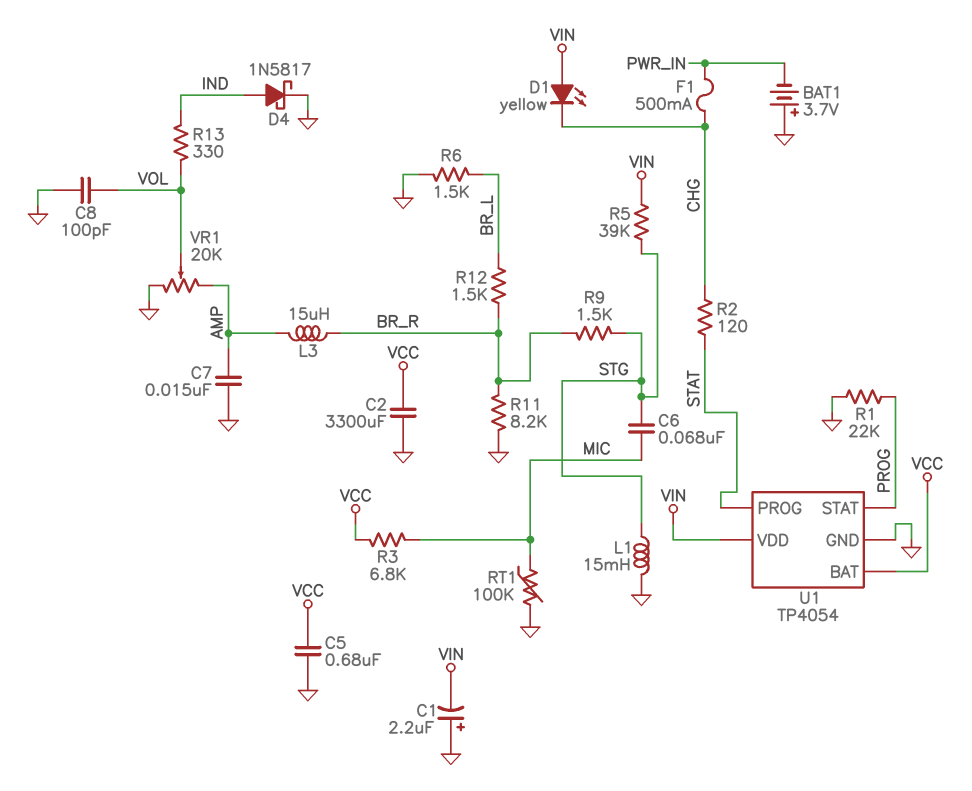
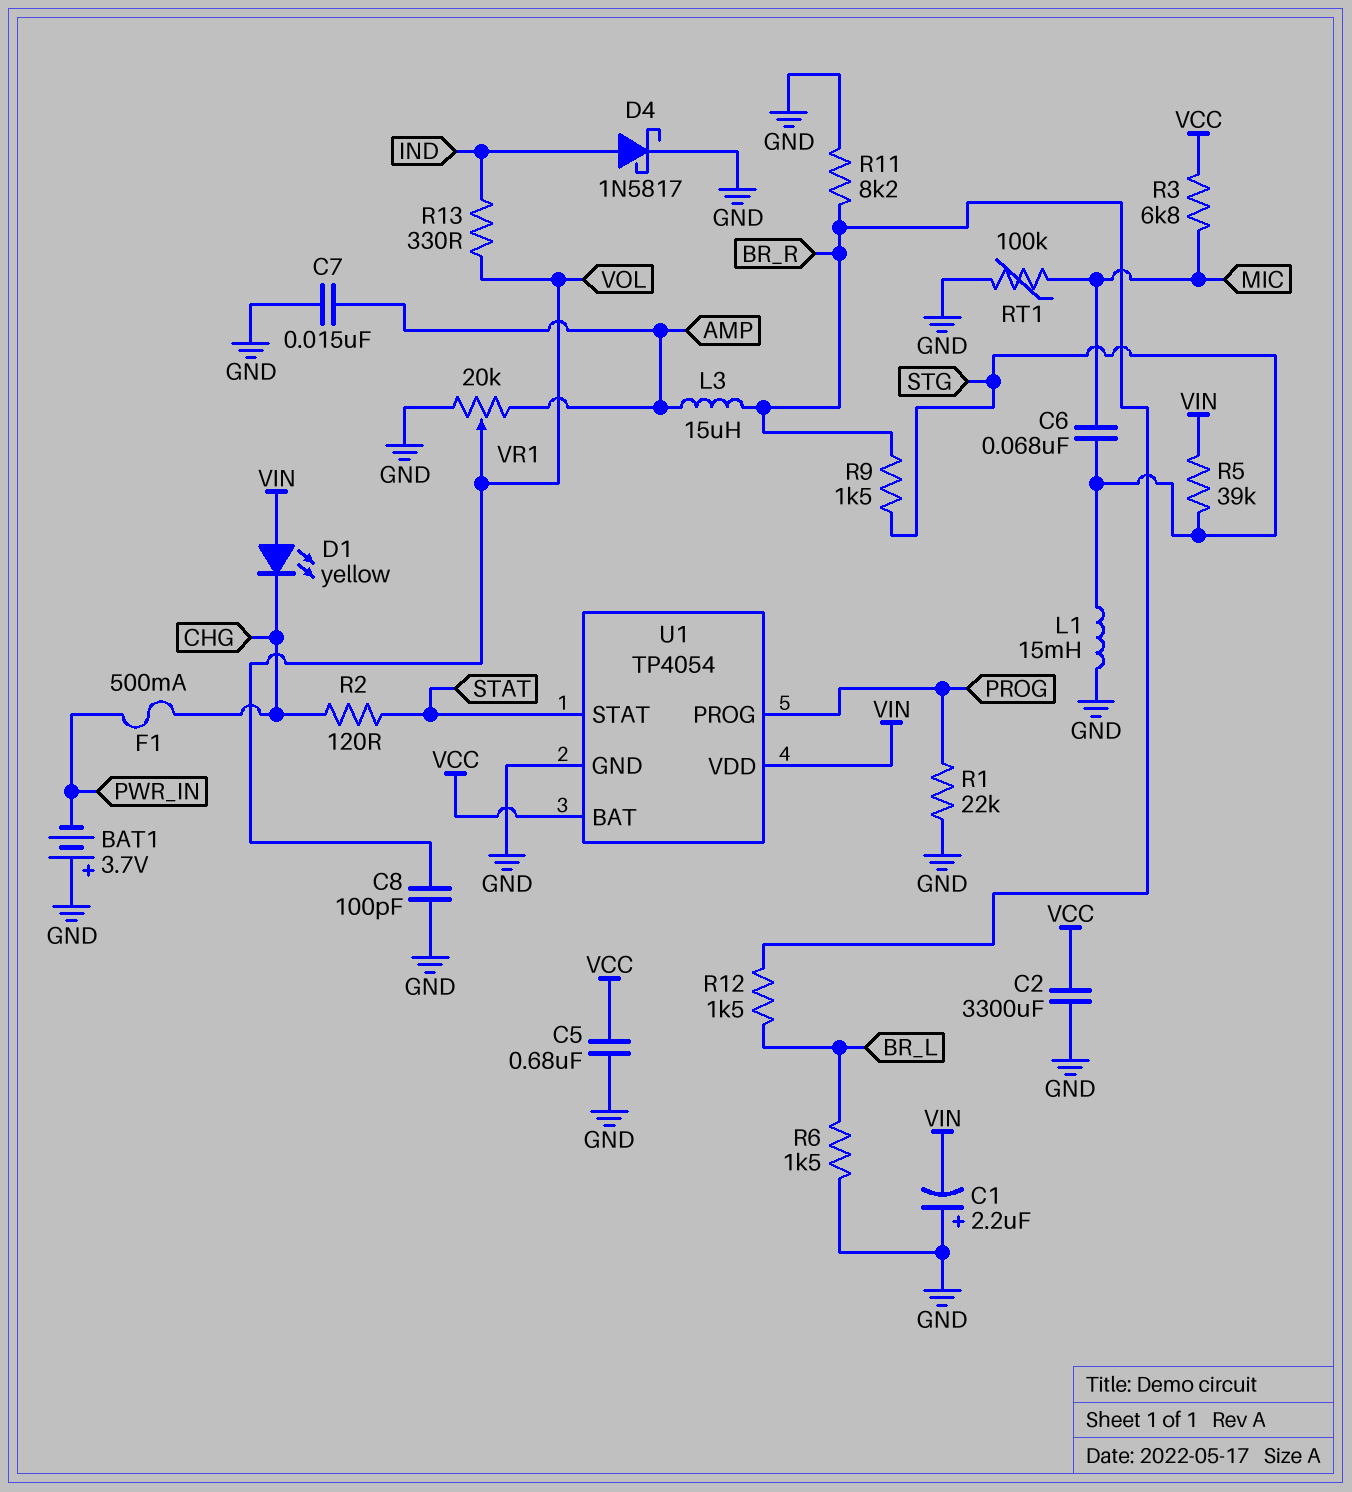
U1 pin PROG: STAT -> PROG
U1 pin STAT: PROG -> STAT

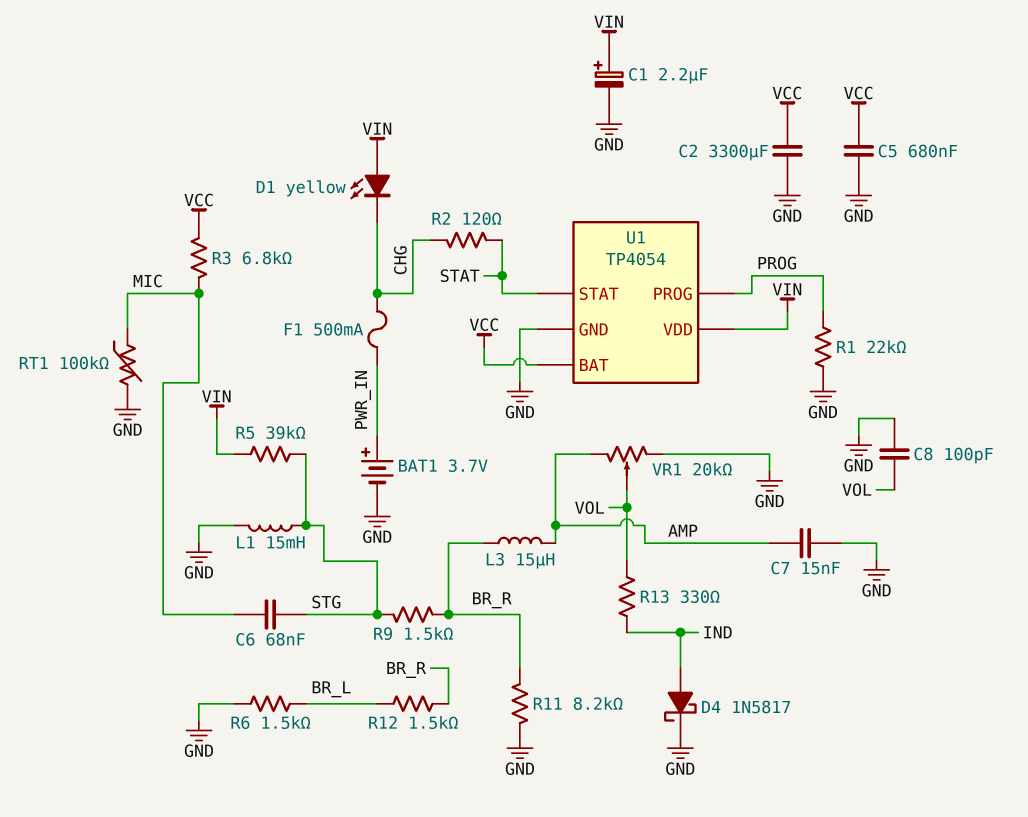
BAT1: 3.7V (plus GND, minus PWR_IN) -> 3.7V (plus PWR_IN, minus GND)
C1: 2.2uF (plus GND, minus VIN) -> 2.2uF (plus VIN, minus GND)

